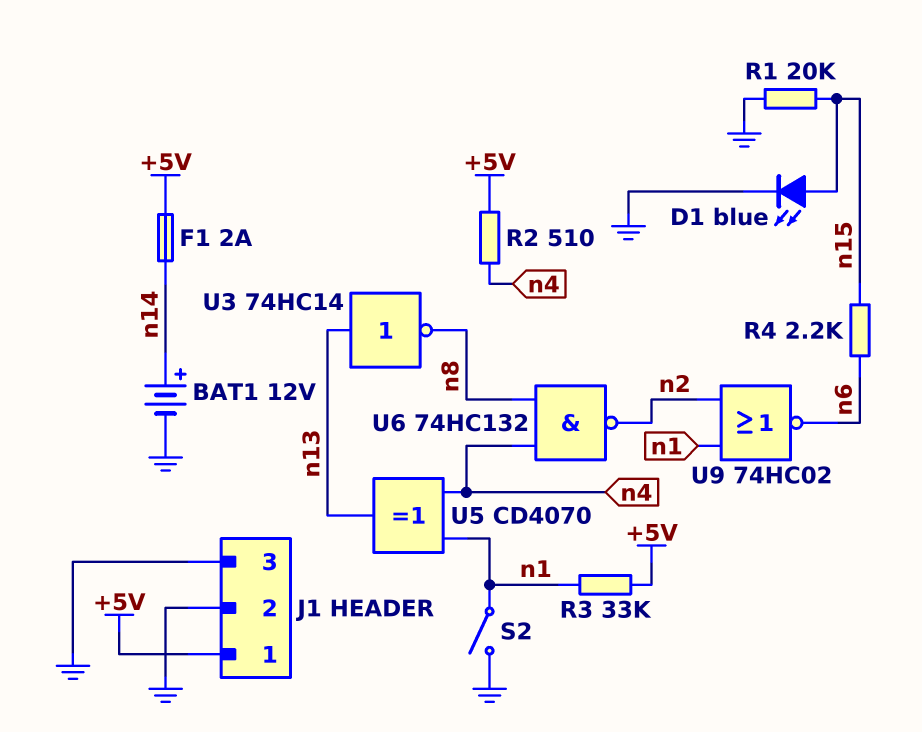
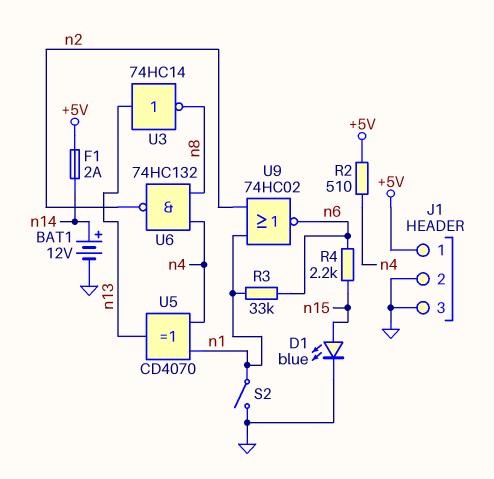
R1: 20k (GND, n15) -> none
R3: 33k (+5V, n1) -> 33k (n1, n6)

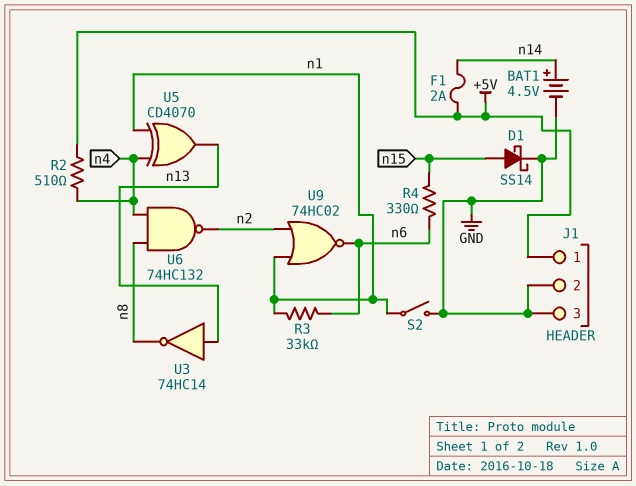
BAT1: 12V (plus n14, minus GND) -> 4.5V (plus n14, minus GND)
D1: LED blue (A n15, K GND) -> schottky SS14 (A n15, K GND)
R4: 2.2k (n6, n15) -> 330 (n6, n15)

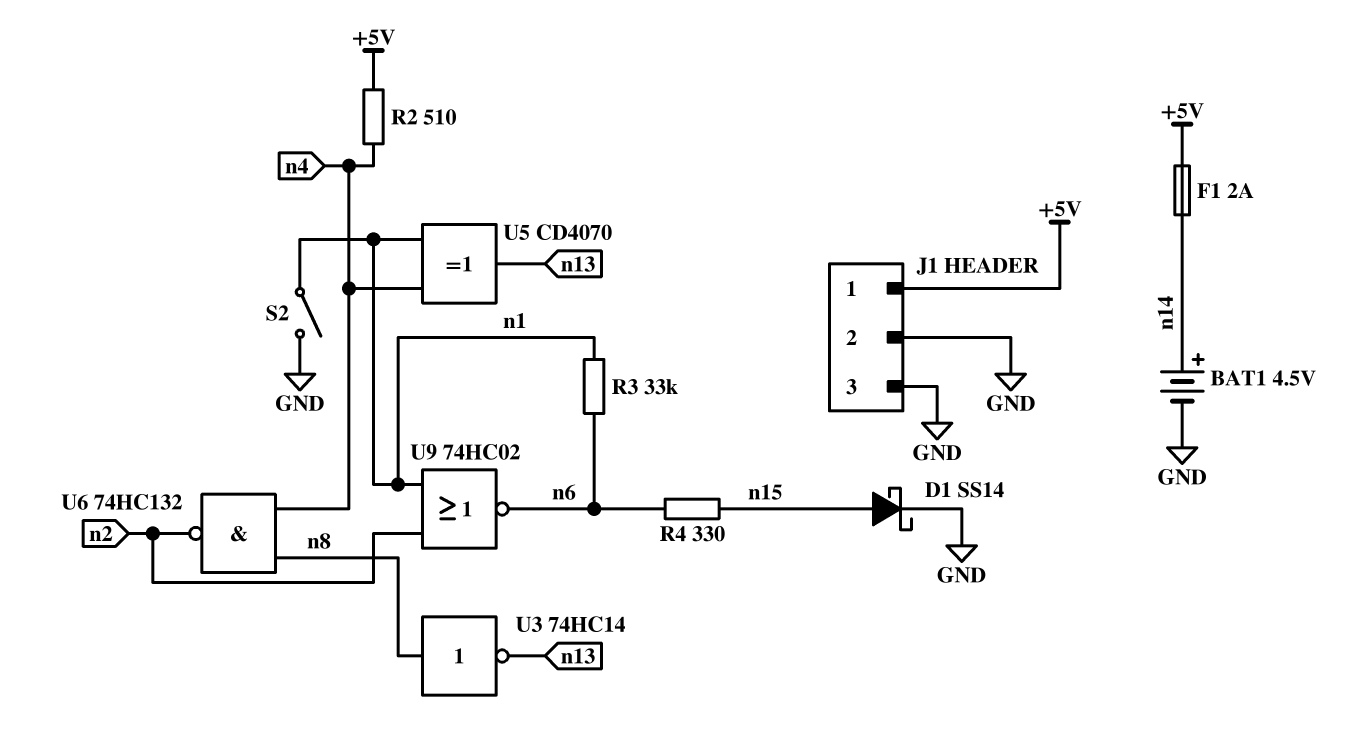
U3: NOT 74HC14 (in n13, out n8) -> NOT 74HC14 (in n8, out n13)

